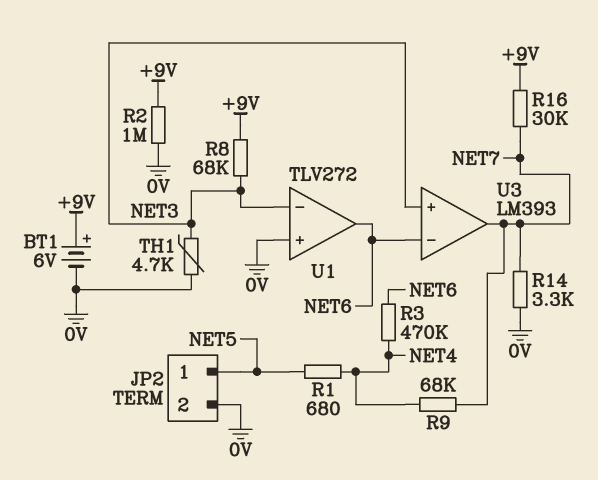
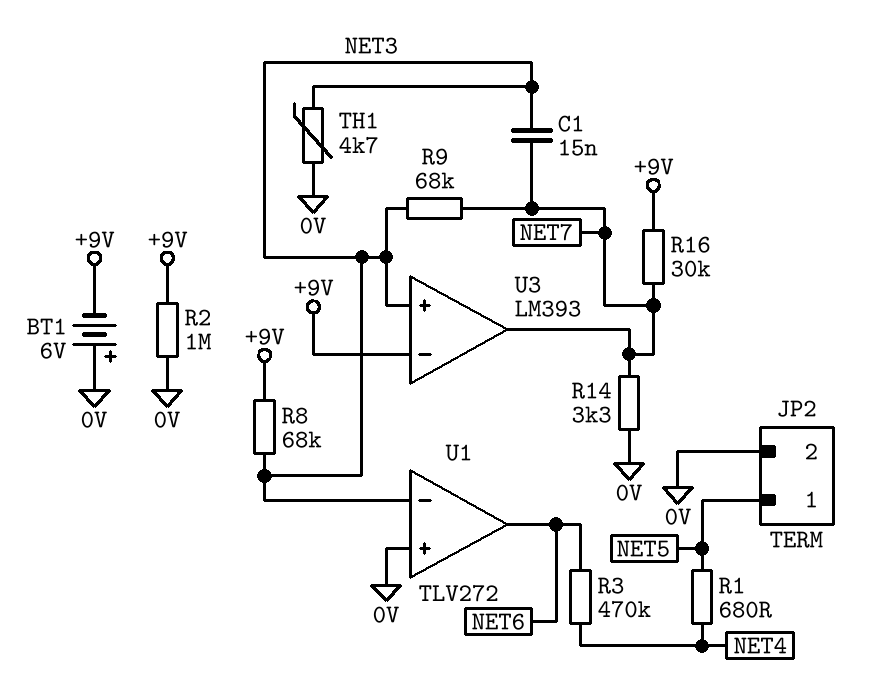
BT1: 6V (plus +9V, minus 0V) -> 6V (plus 0V, minus +9V)
C1: none -> 15nF (NET3, NET7)
R9: 68k (NET4, NET7) -> 68k (NET3, NET7)
U3 pin in-: NET6 -> +9V

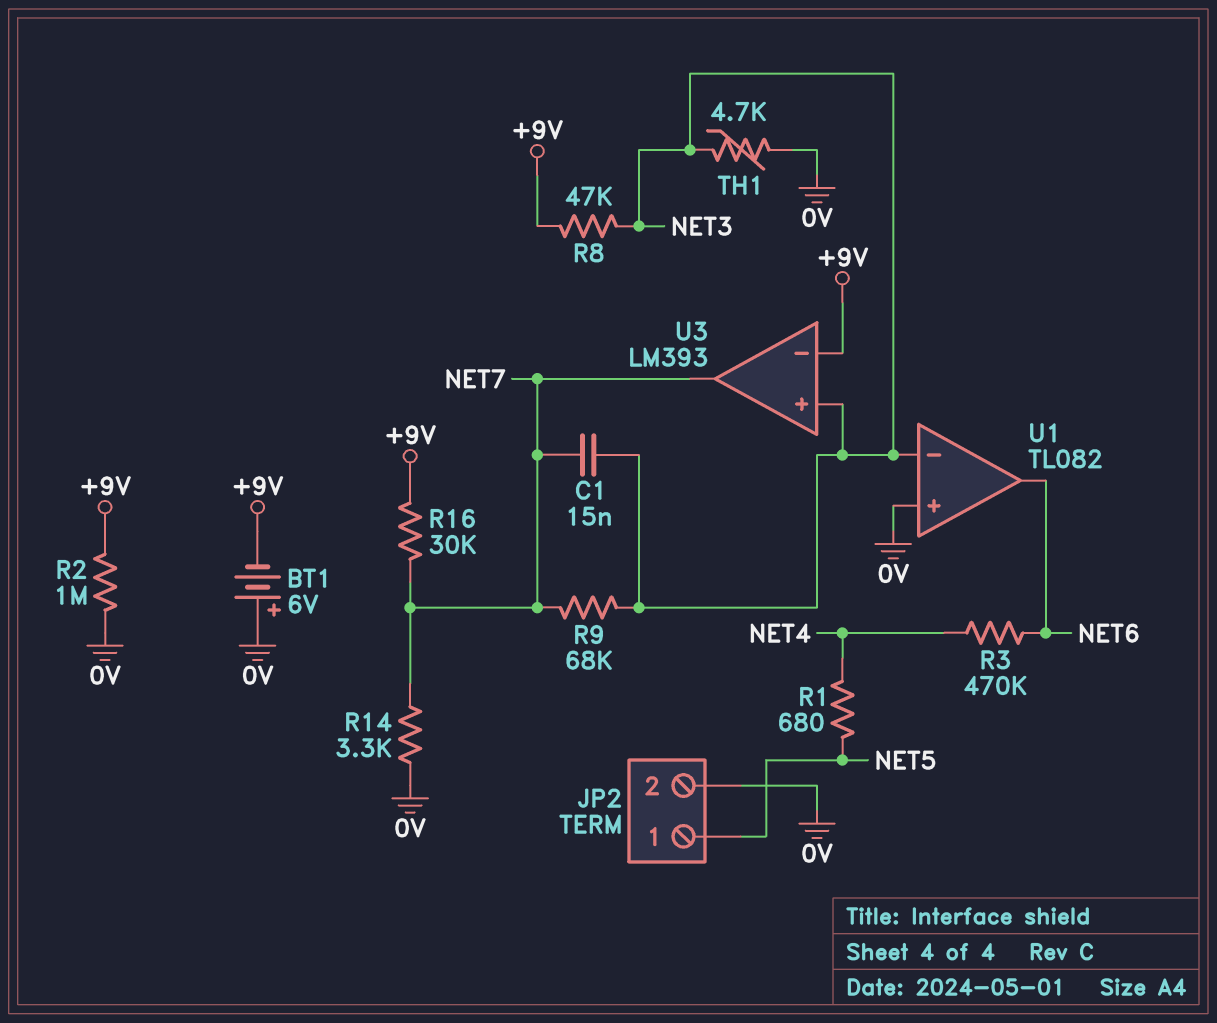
R8: 68k (+9V, NET3) -> 47k (+9V, NET3)
U1: TLV272 -> TL082

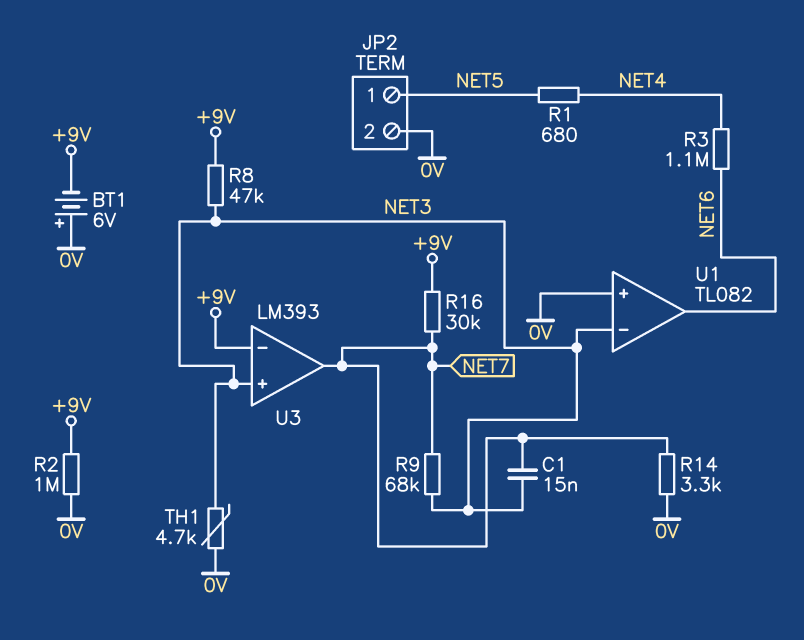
R3: 470k (NET4, NET6) -> 1.1M (NET4, NET6)

